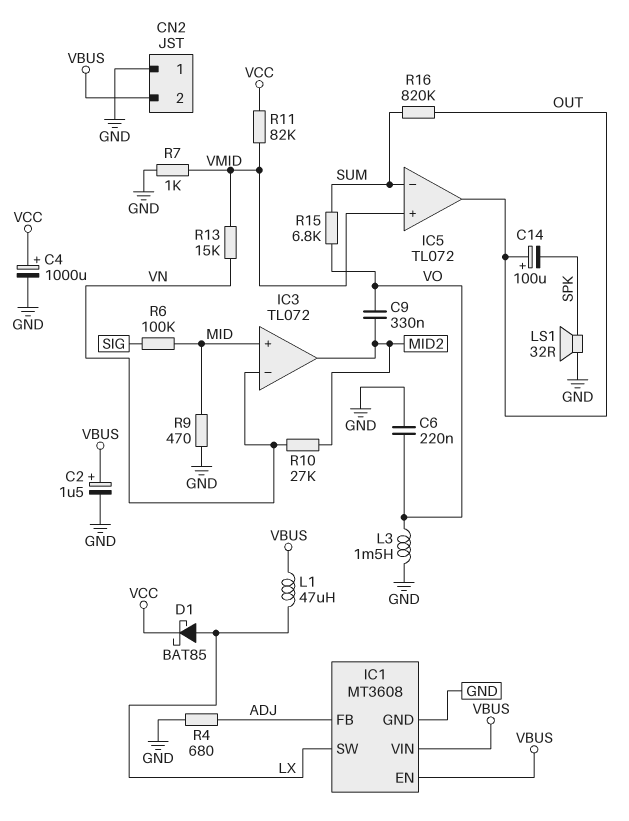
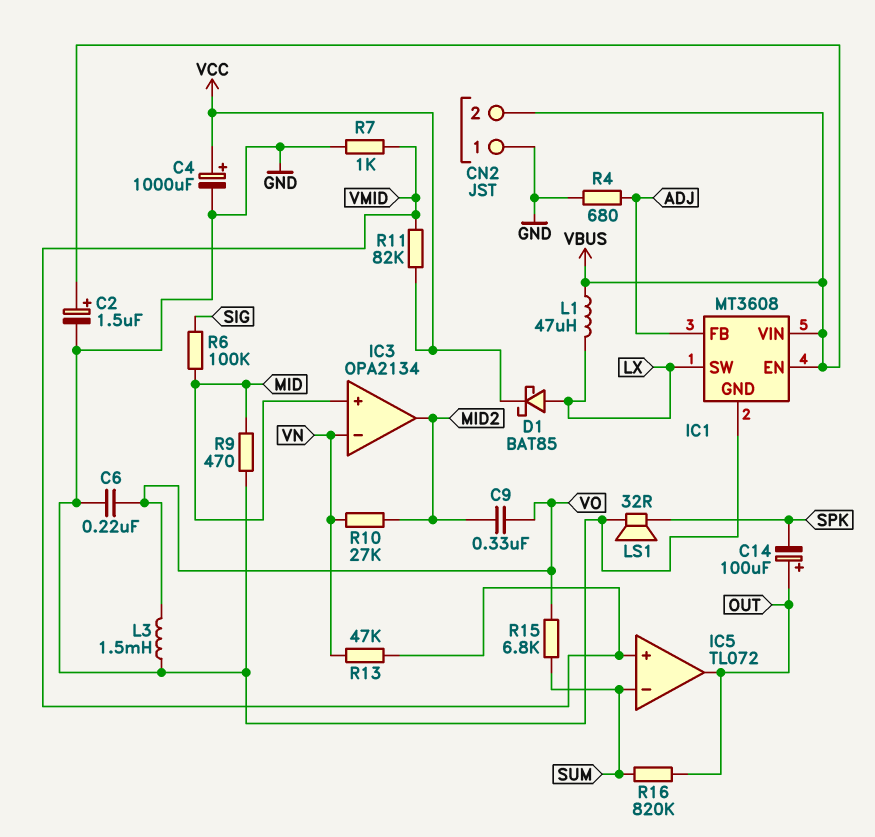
IC3: TL072 -> OPA2134
R13: 15k (VMID, VN) -> 47k (VMID, VN)

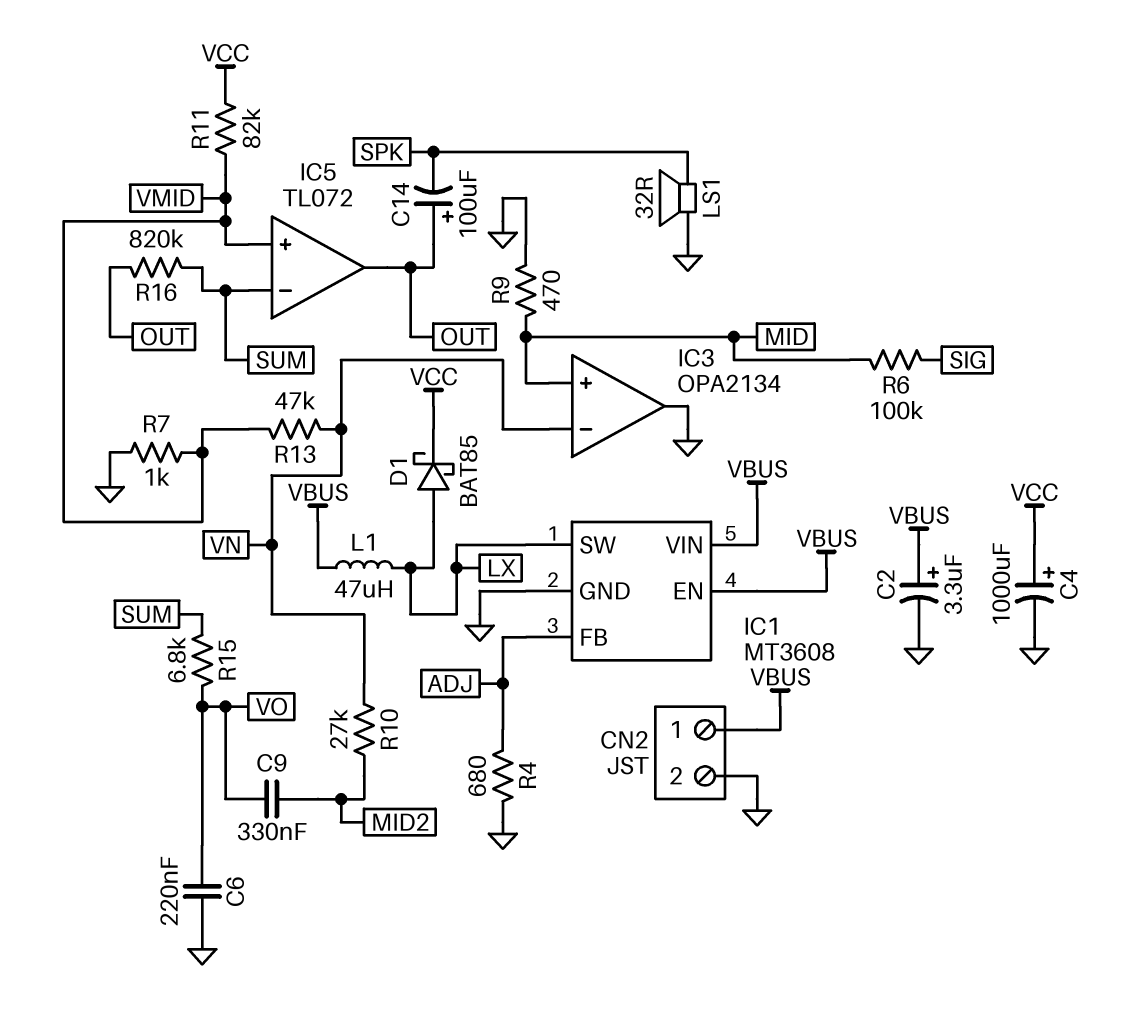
C2: 1.5uF (plus VBUS, minus GND) -> 3.3uF (plus VBUS, minus GND)
CN2 pin 1: GND -> VBUS
CN2 pin 2: VBUS -> GND
IC3 pin out: MID2 -> GND
L3: 1.5mH (GND, VO) -> none

